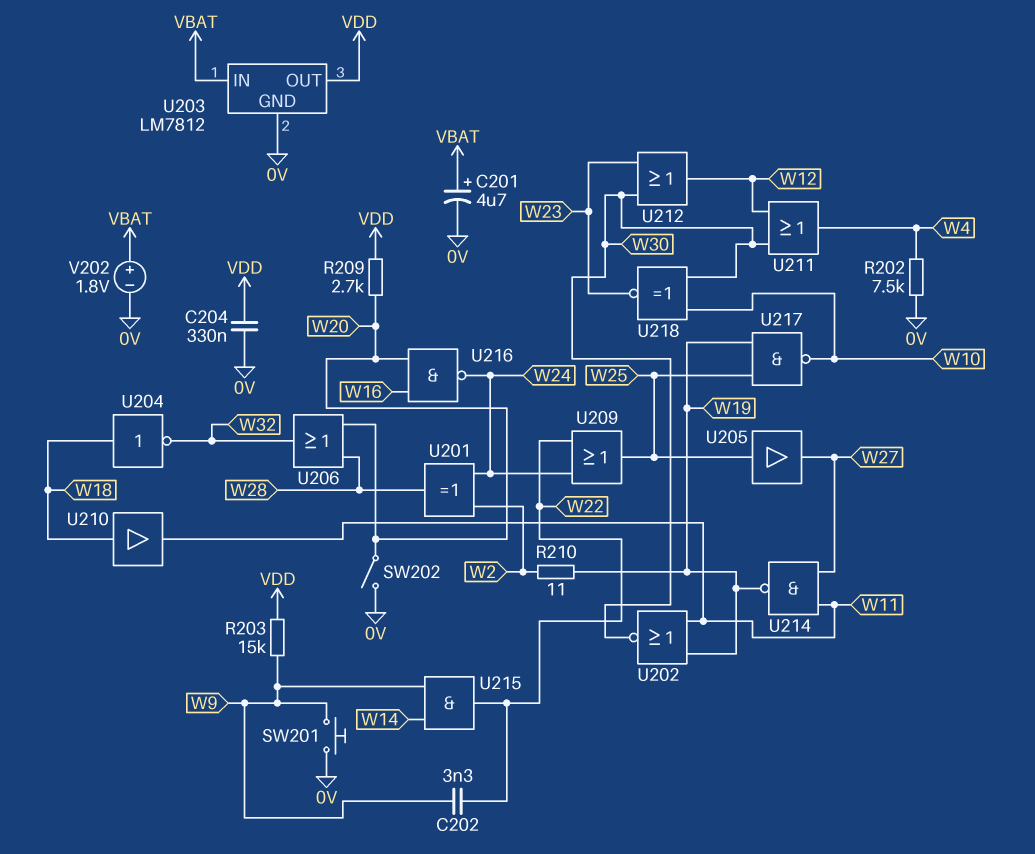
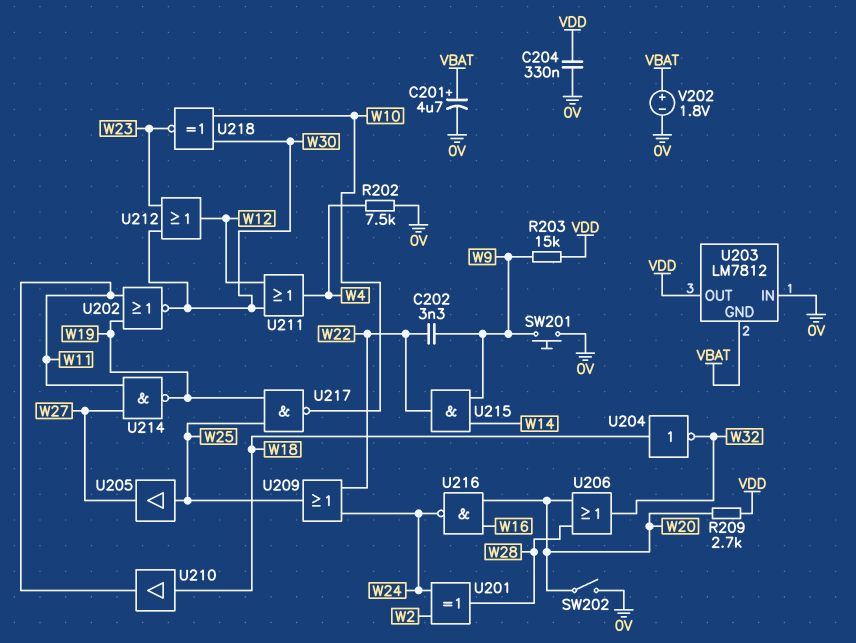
R210: 11 (W2, W19) -> none
U203 pin GND: 0V -> VBAT
U203 pin IN: VBAT -> 0V

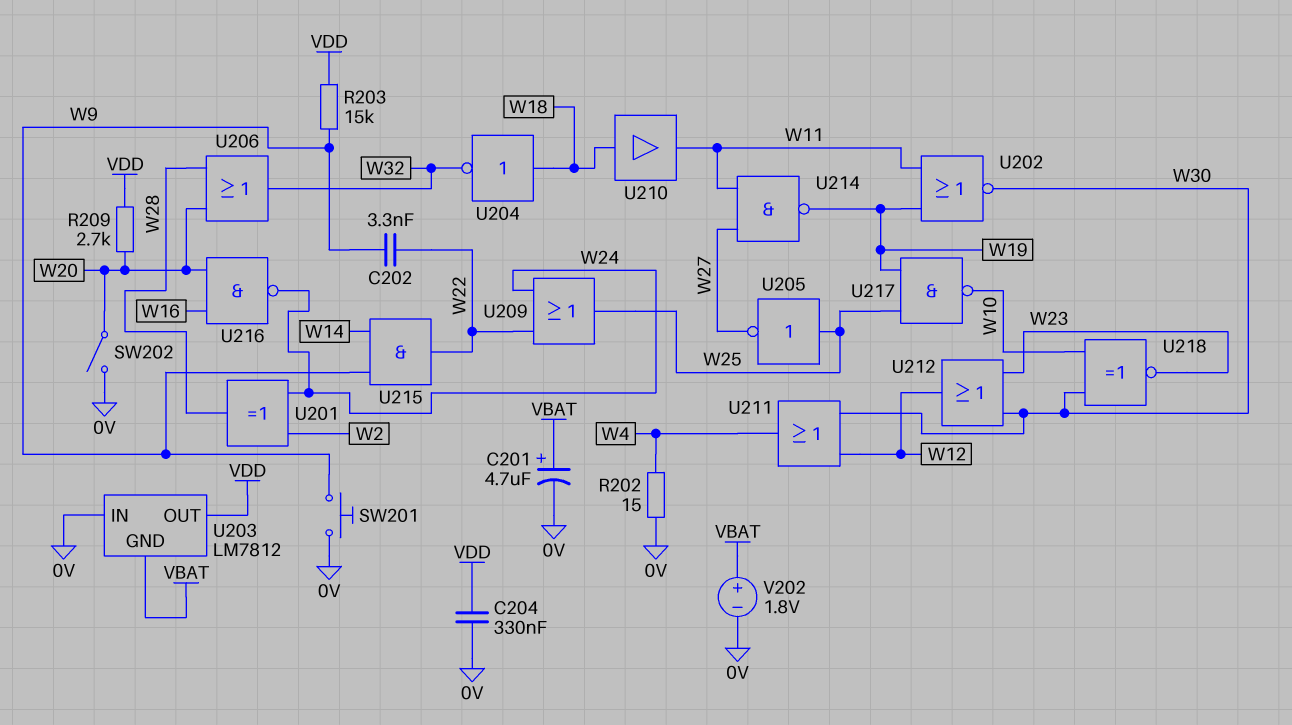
R202: 7.5k (0V, W4) -> 15 (0V, W4)
U205: buffer (in W25, out W27) -> NOT (in W25, out W27)

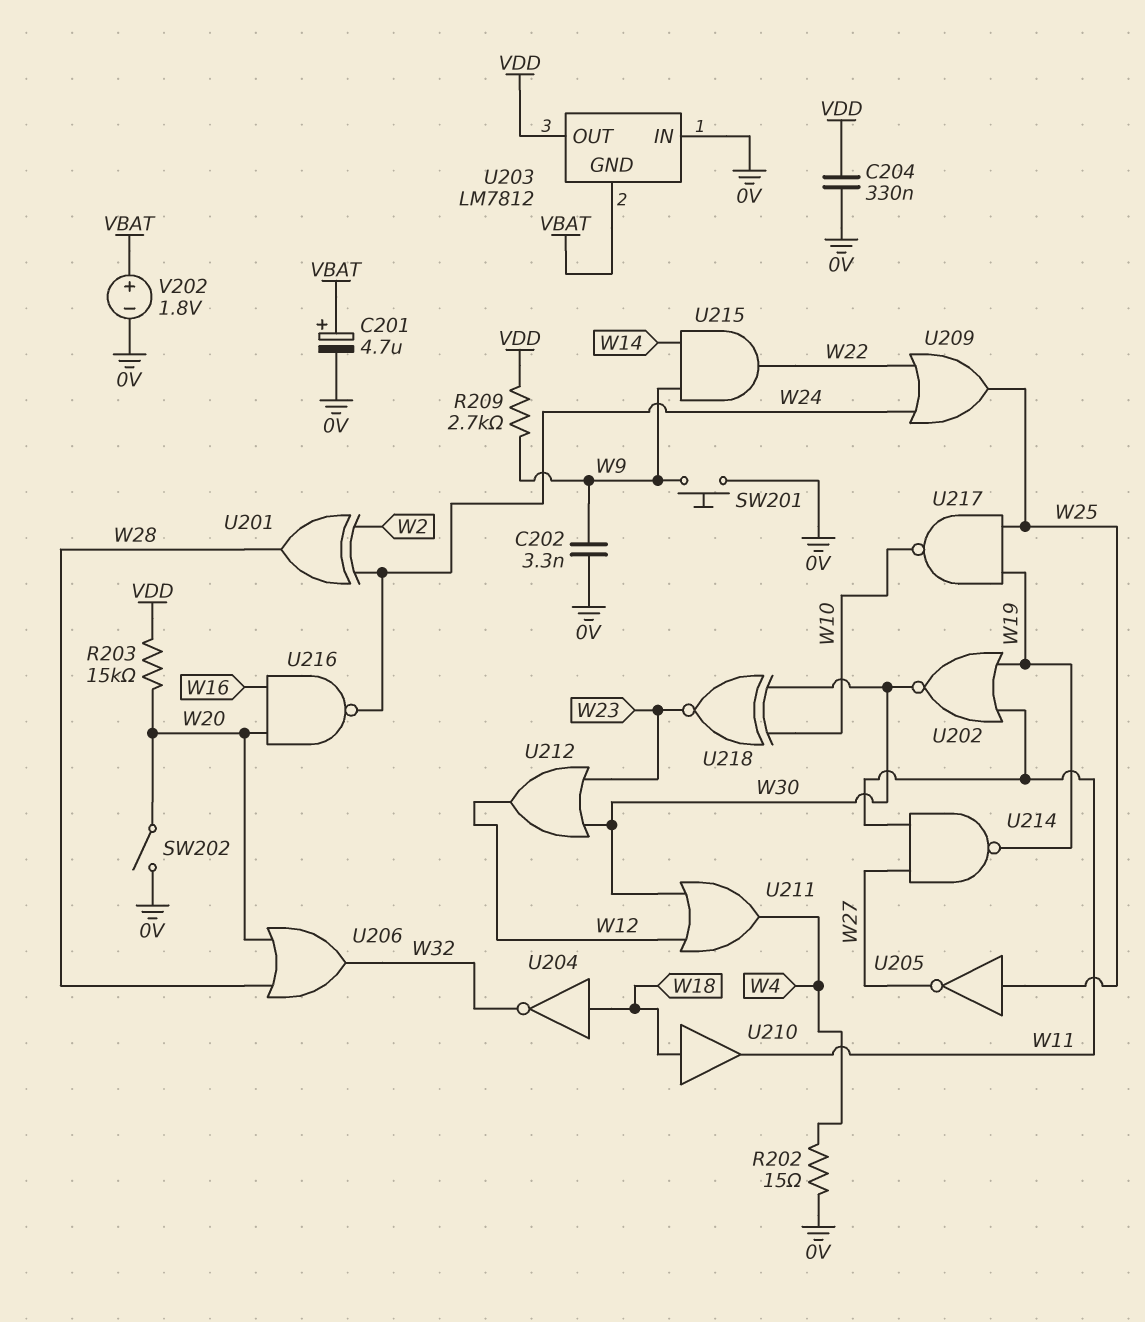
C202: 3.3nF (W9, W22) -> 3.3nF (0V, W9)
R203: 15k (VDD, W9) -> 15k (VDD, W20)
R209: 2.7k (VDD, W20) -> 2.7k (VDD, W9)

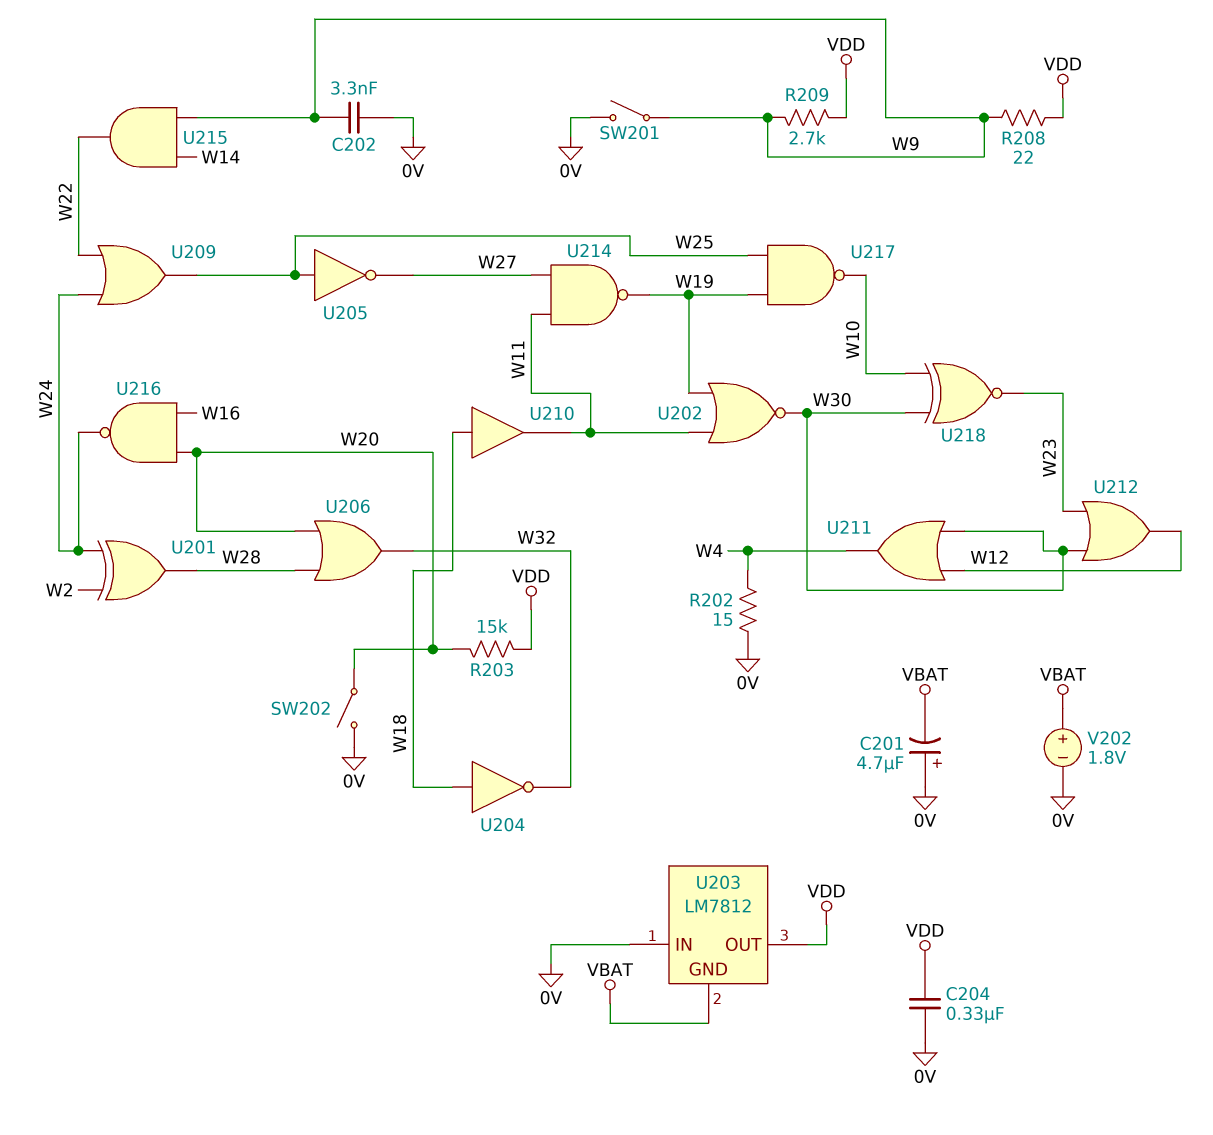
C201: 4.7uF (plus VBAT, minus 0V) -> 4.7uF (plus 0V, minus VBAT)
R208: none -> 22 (VDD, W9)
SW201: button (0V, W9) -> switch (0V, W9)

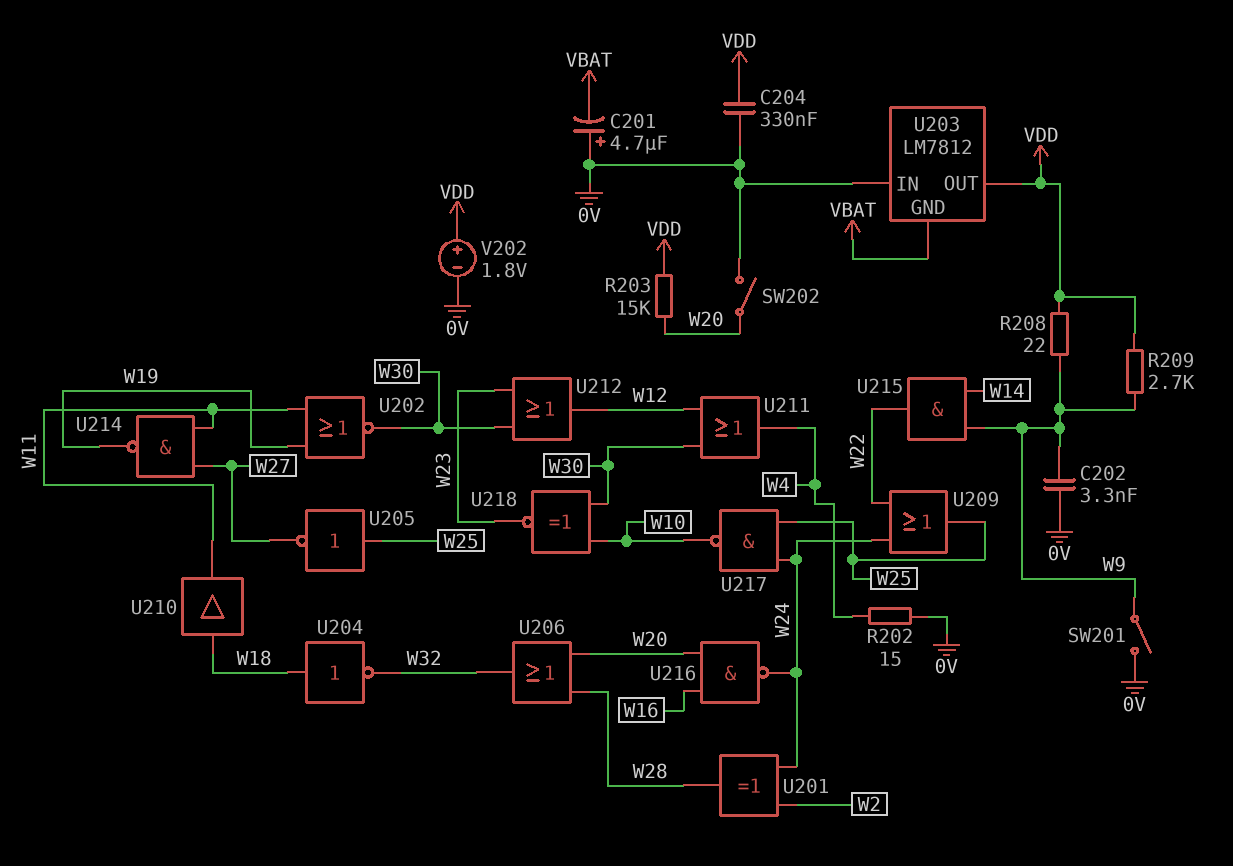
U217: NAND (in W19, in W25, out W10) -> NAND (in W24, in W25, out W10)
V202: 1.8V (plus VBAT, minus 0V) -> 1.8V (plus VDD, minus 0V)

